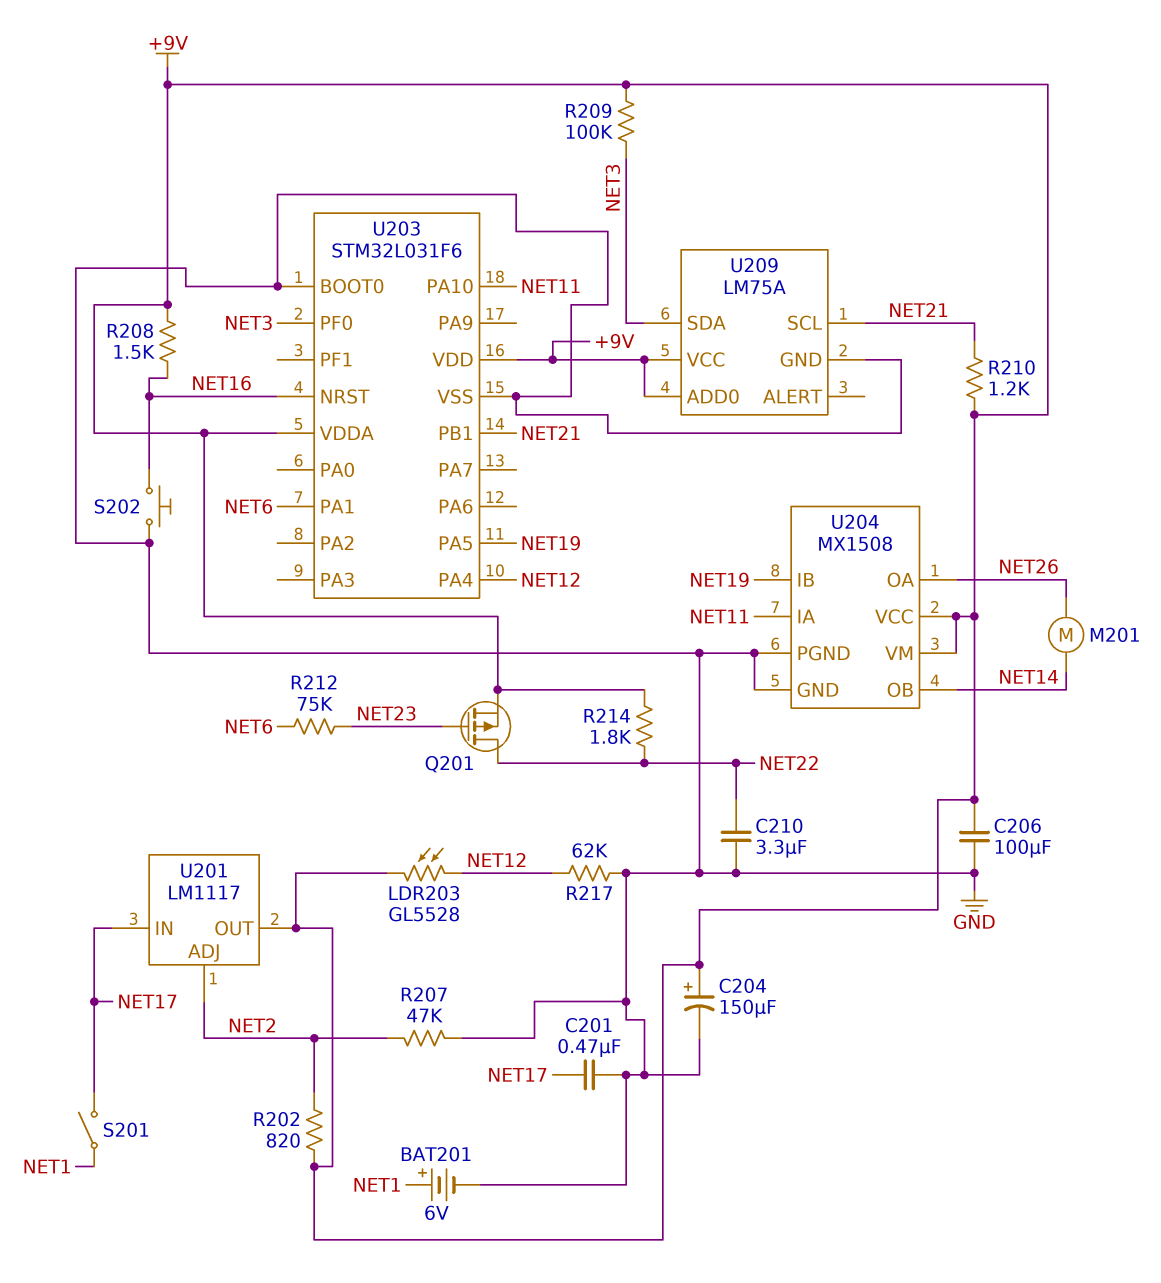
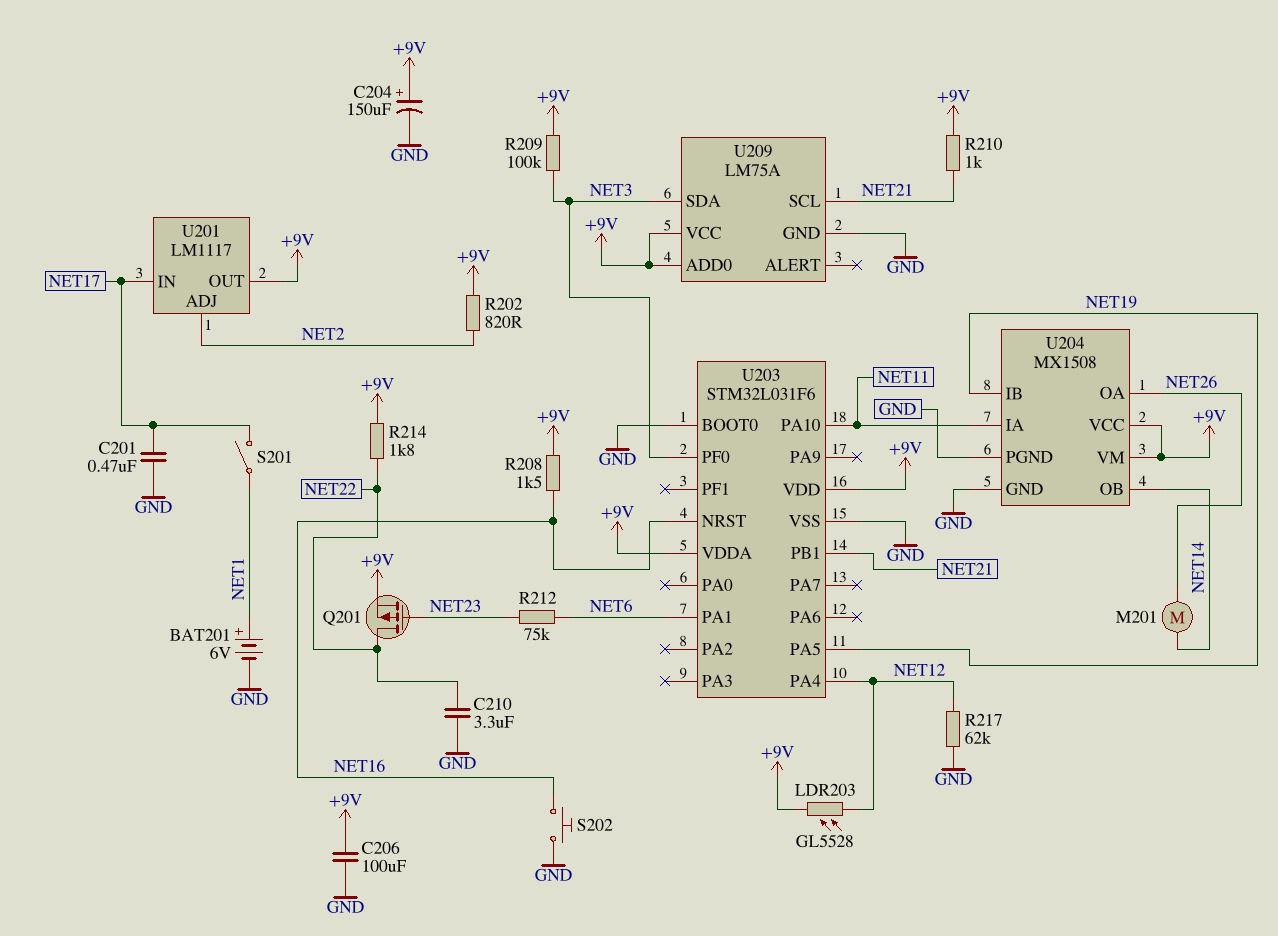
R207: 47k (GND, NET2) -> none
R210: 1.2k (+9V, NET21) -> 1k (+9V, NET21)

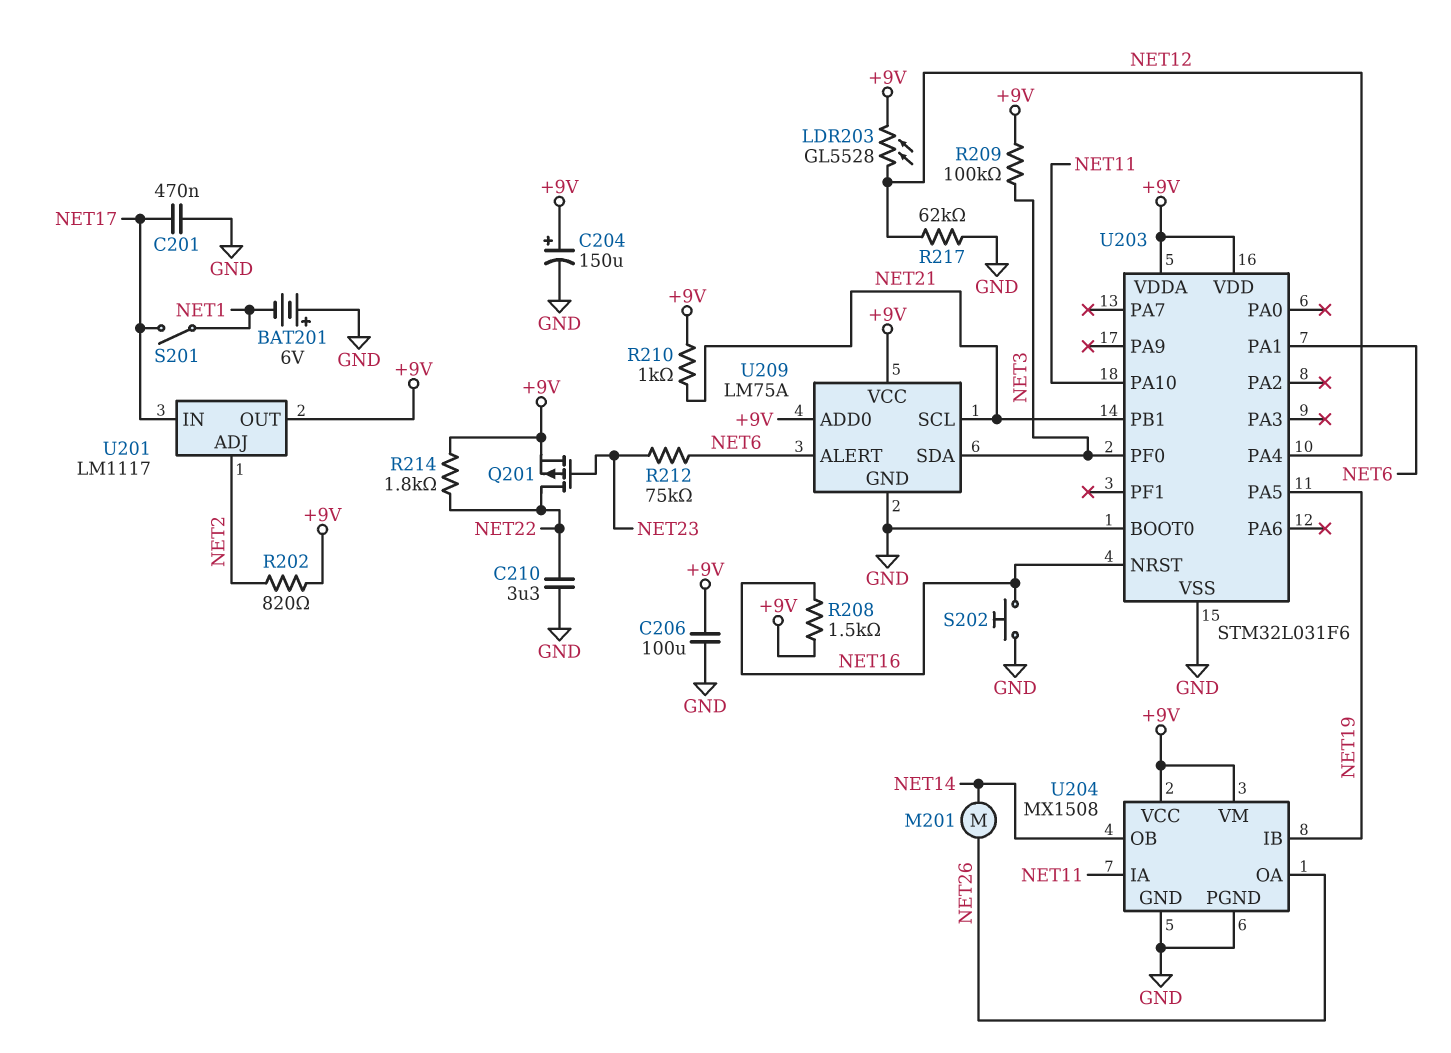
BAT201: 6V (plus NET1, minus GND) -> 6V (plus GND, minus NET1)
U209 pin ALERT: none -> NET6

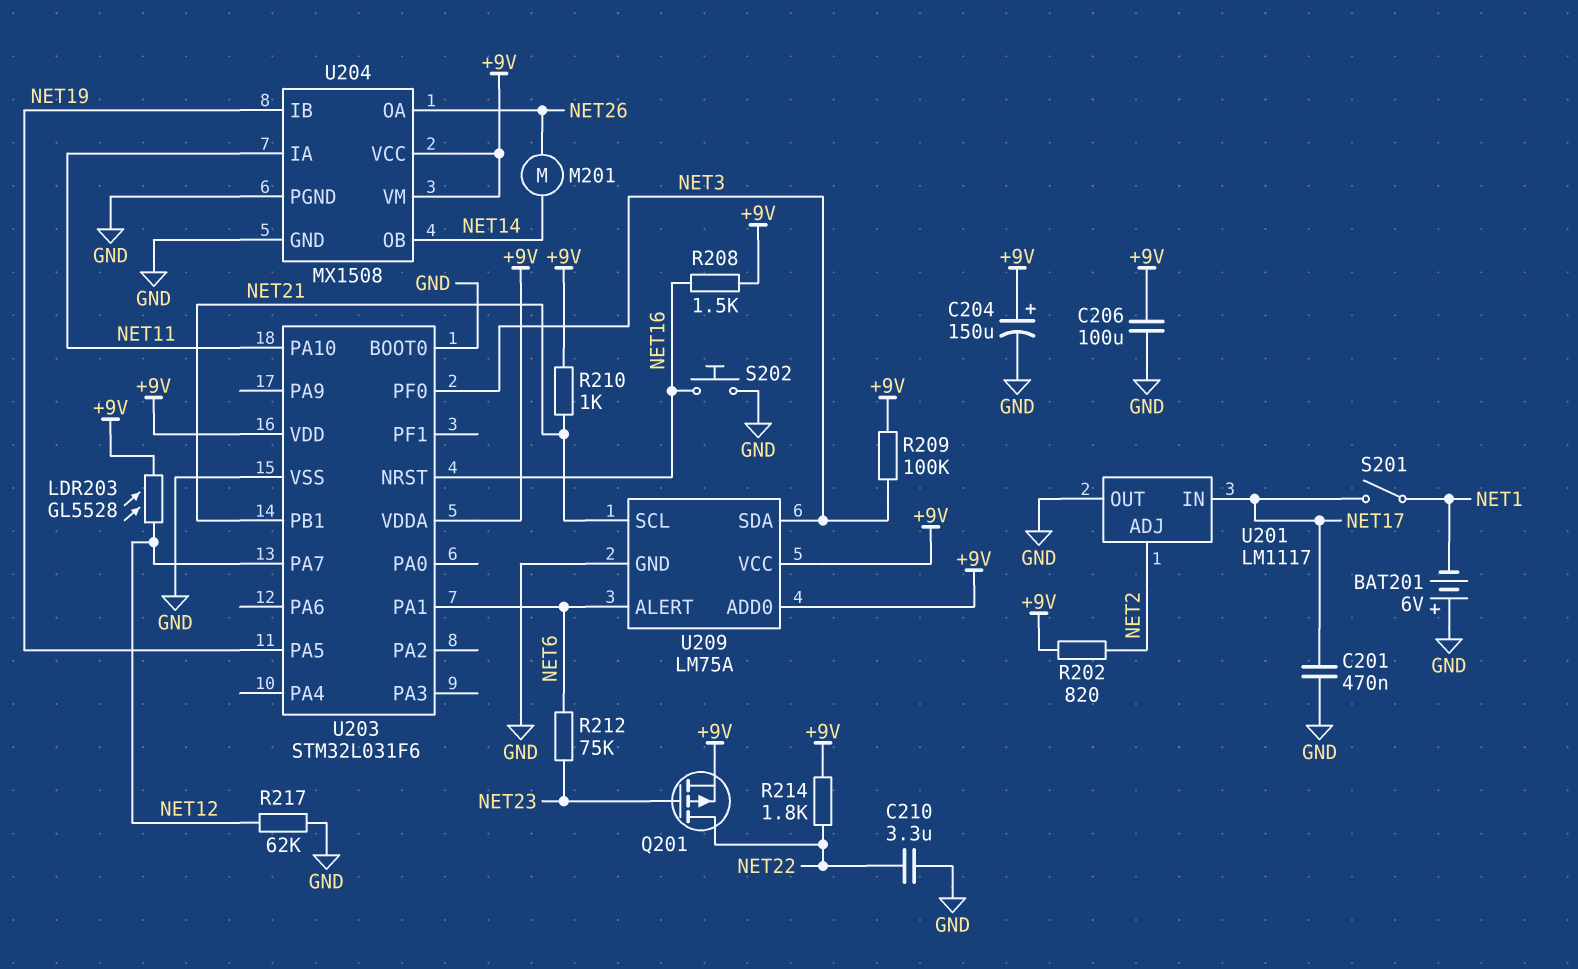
U201 pin OUT: +9V -> GND
U203 pin PA4: NET12 -> none
U203 pin PA7: none -> NET12

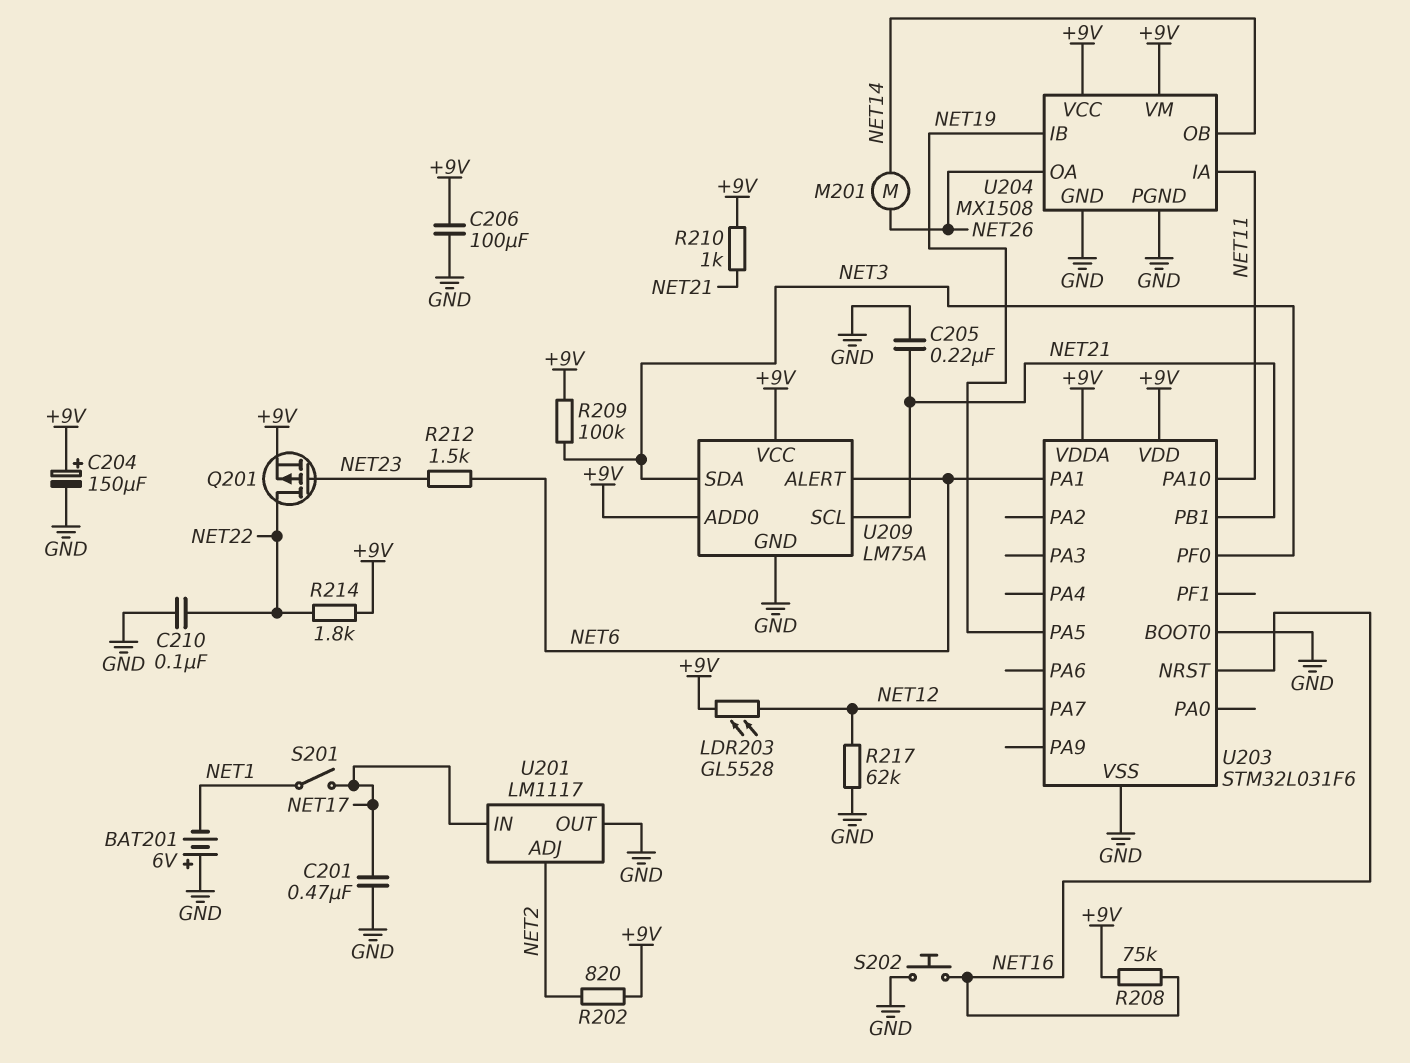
C205: none -> 220nF (GND, NET21)
C210: 3.3uF (GND, NET22) -> 100nF (GND, NET22)
R208: 1.5k (+9V, NET16) -> 75k (+9V, NET16)
R212: 75k (NET6, NET23) -> 1.5k (NET6, NET23)

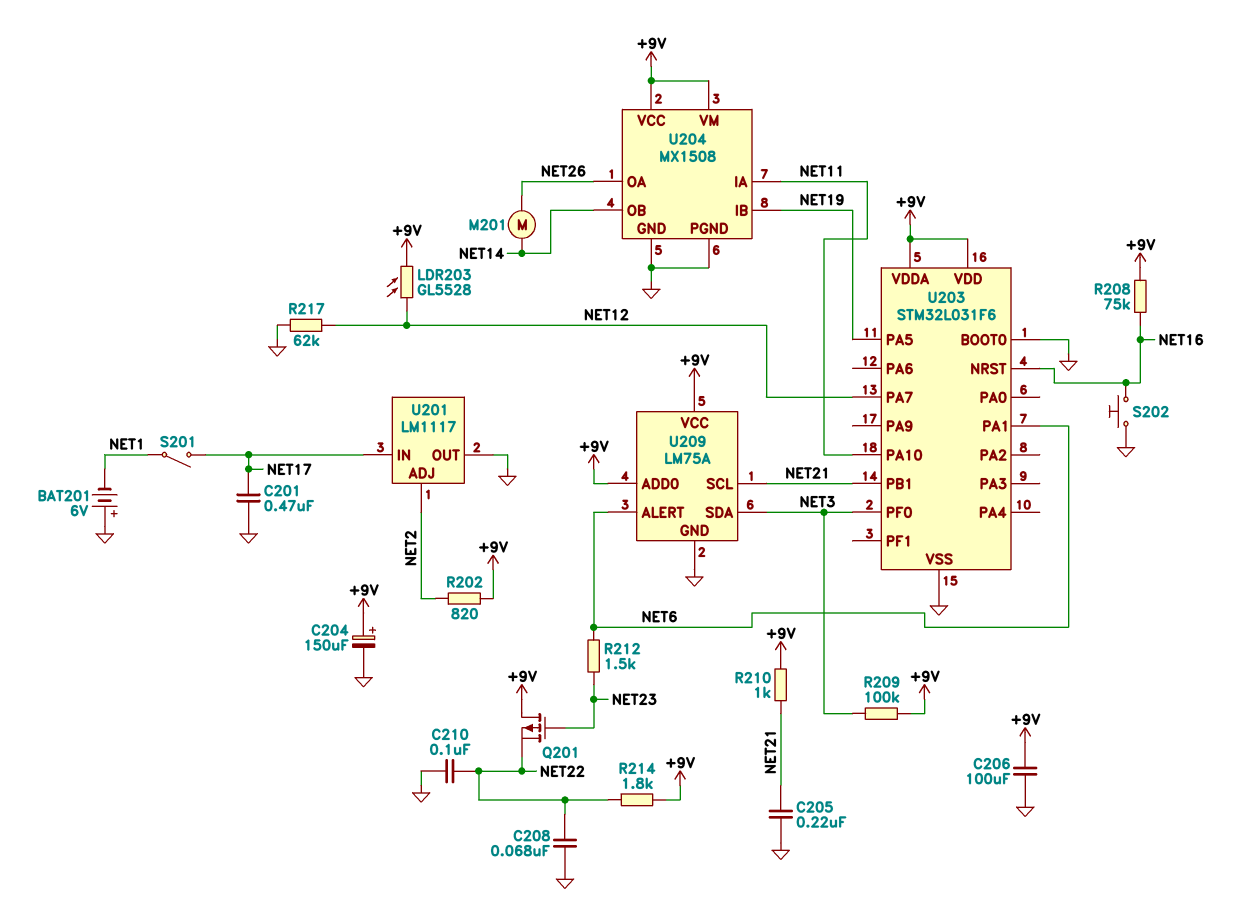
C208: none -> 68nF (GND, NET22)
Q201: PMOS (G NET23, D NET22, S +9V) -> PMOS (G NET23, D +9V, S NET22)

